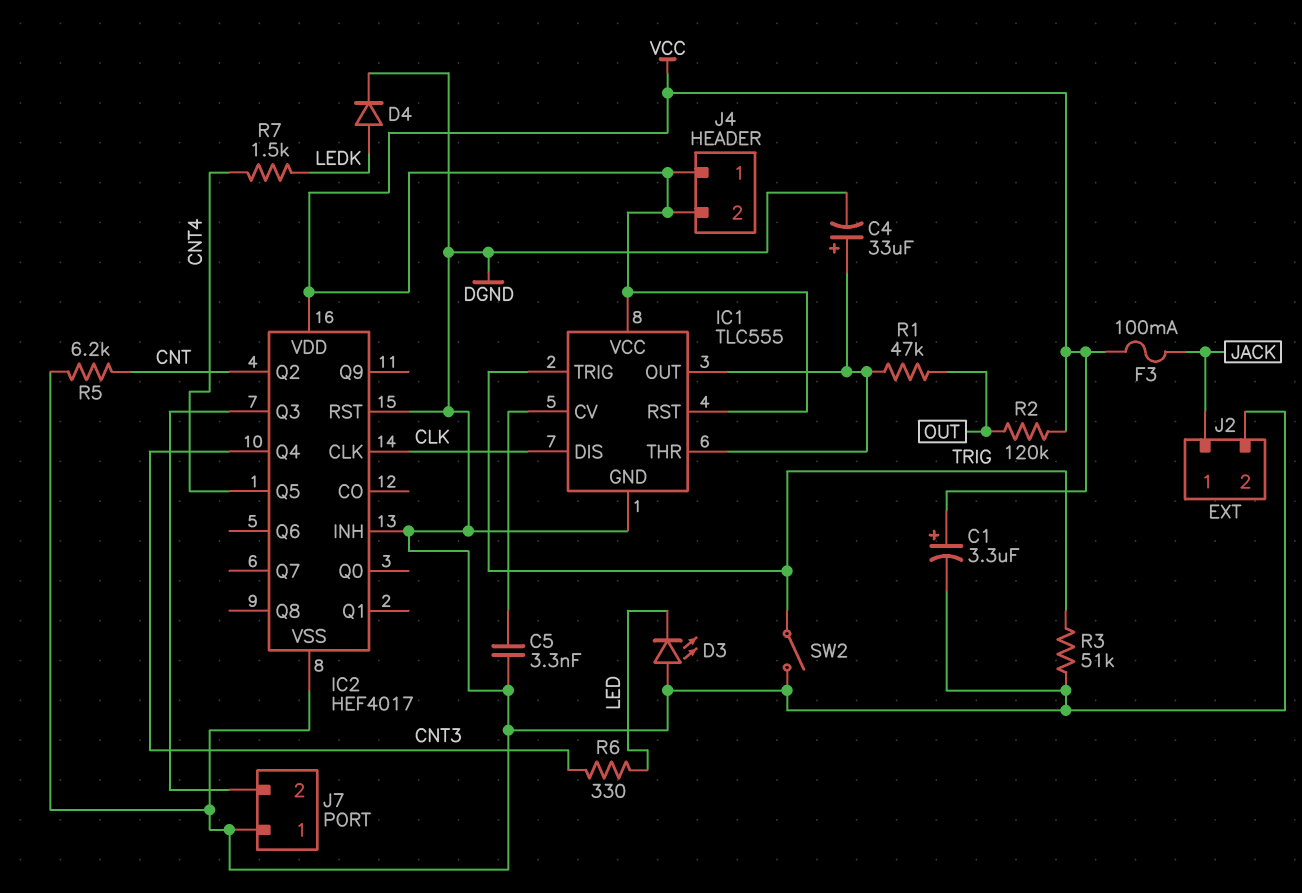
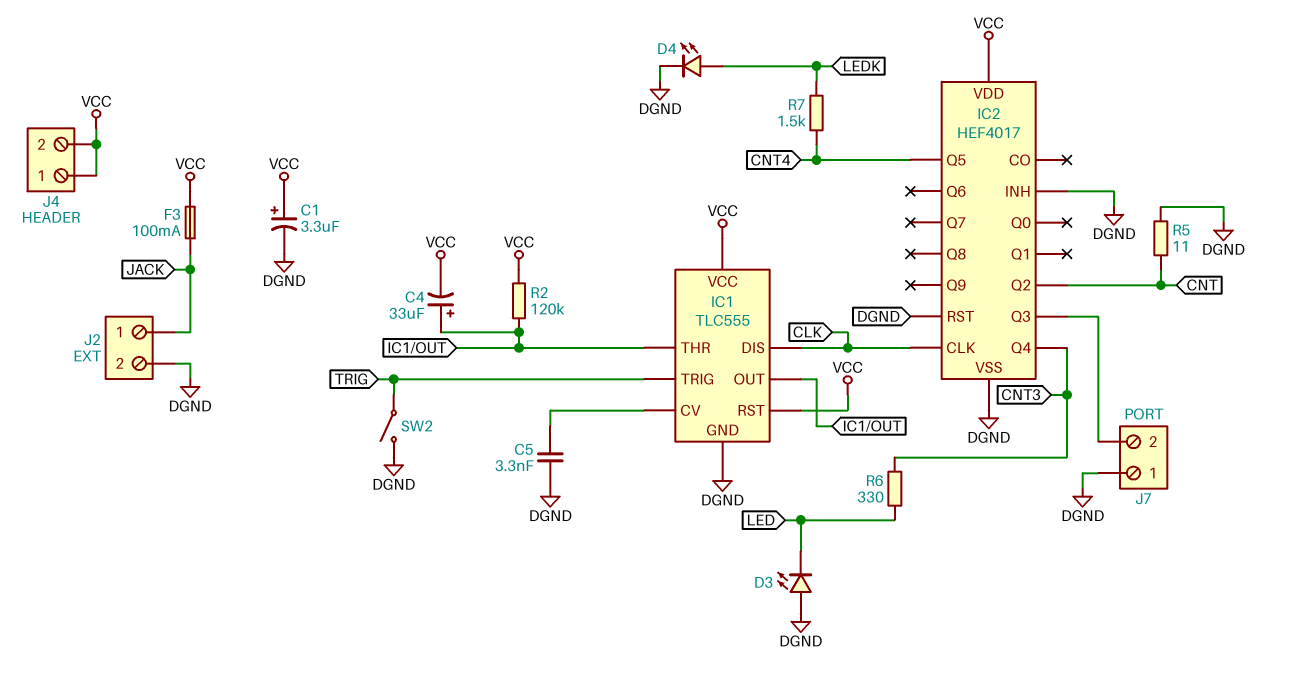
C4: 33uF (plus IC1/OUT, minus DGND) -> 33uF (plus IC1/OUT, minus VCC)
D4: diode (A LEDK, K DGND) -> LED (A LEDK, K DGND)
R1: 47k (IC1/OUT, OUT) -> none
R2: 120k (OUT, VCC) -> 120k (IC1/OUT, VCC)
R3: 51k (DGND, TRIG) -> none
R5: 6.2k (CNT, DGND) -> 11 (CNT, DGND)

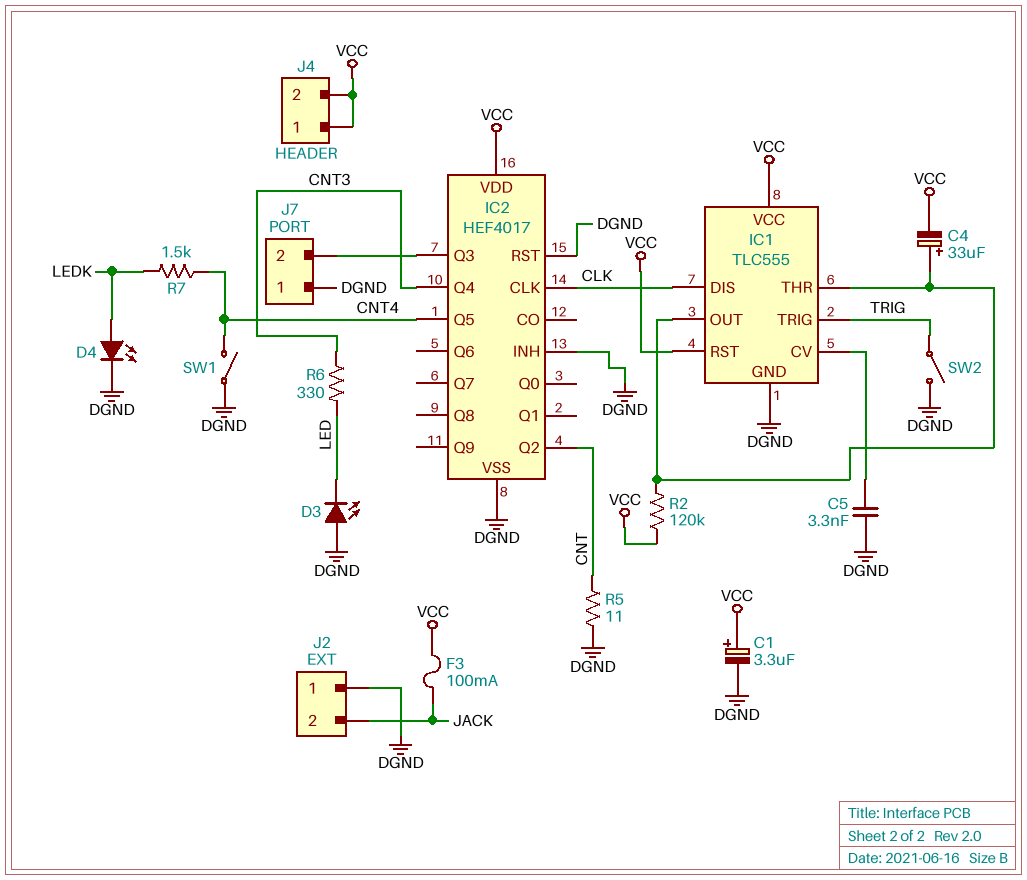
J2 pin 1: JACK -> DGND
J2 pin 2: DGND -> JACK
SW1: none -> switch (CNT4, DGND)

